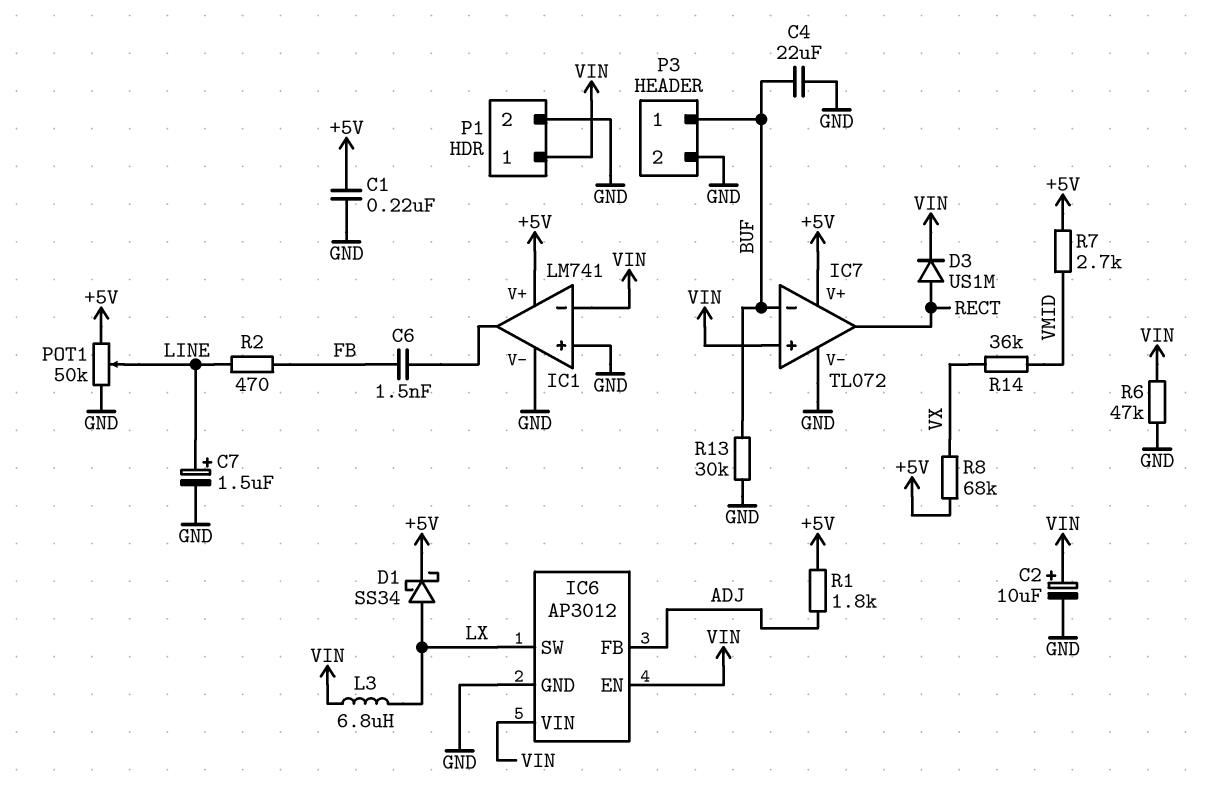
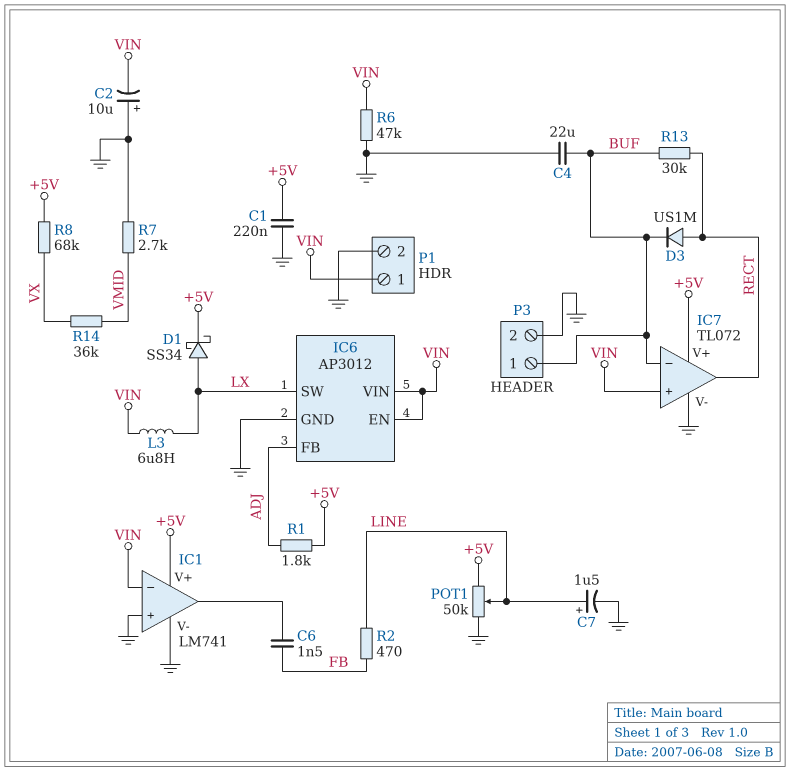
C2: 10uF (plus VIN, minus GND) -> 10uF (plus GND, minus VIN)
D3: diode US1M (A RECT, K VIN) -> diode US1M (A RECT, K BUF)
R7: 2.7k (+5V, VMID) -> 2.7k (GND, VMID)
R13: 30k (BUF, GND) -> 30k (BUF, RECT)

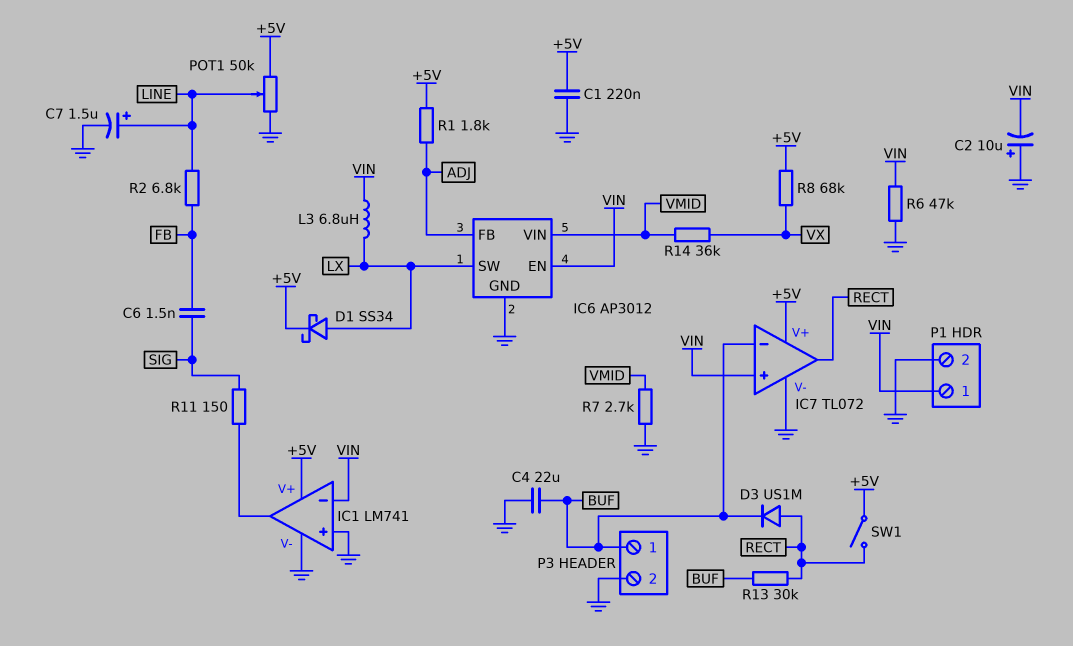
C6: 1.5nF (FB, IC1/out) -> 1.5nF (FB, SIG)
IC6 pin VIN: VIN -> VMID
R2: 470 (FB, LINE) -> 6.8k (FB, LINE)
R11: none -> 150 (IC1/out, SIG)
SW1: none -> switch (+5V, RECT)

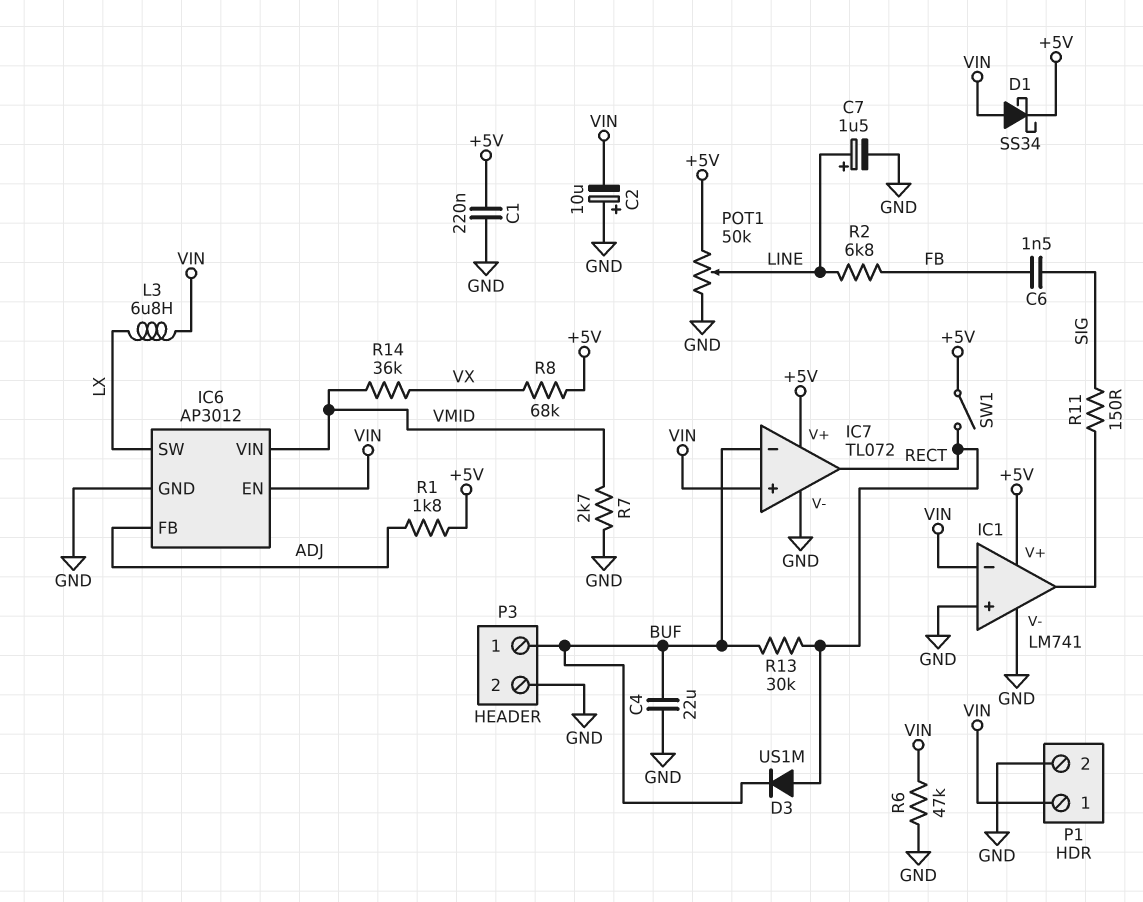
D1: schottky SS34 (A LX, K +5V) -> schottky SS34 (A VIN, K +5V)

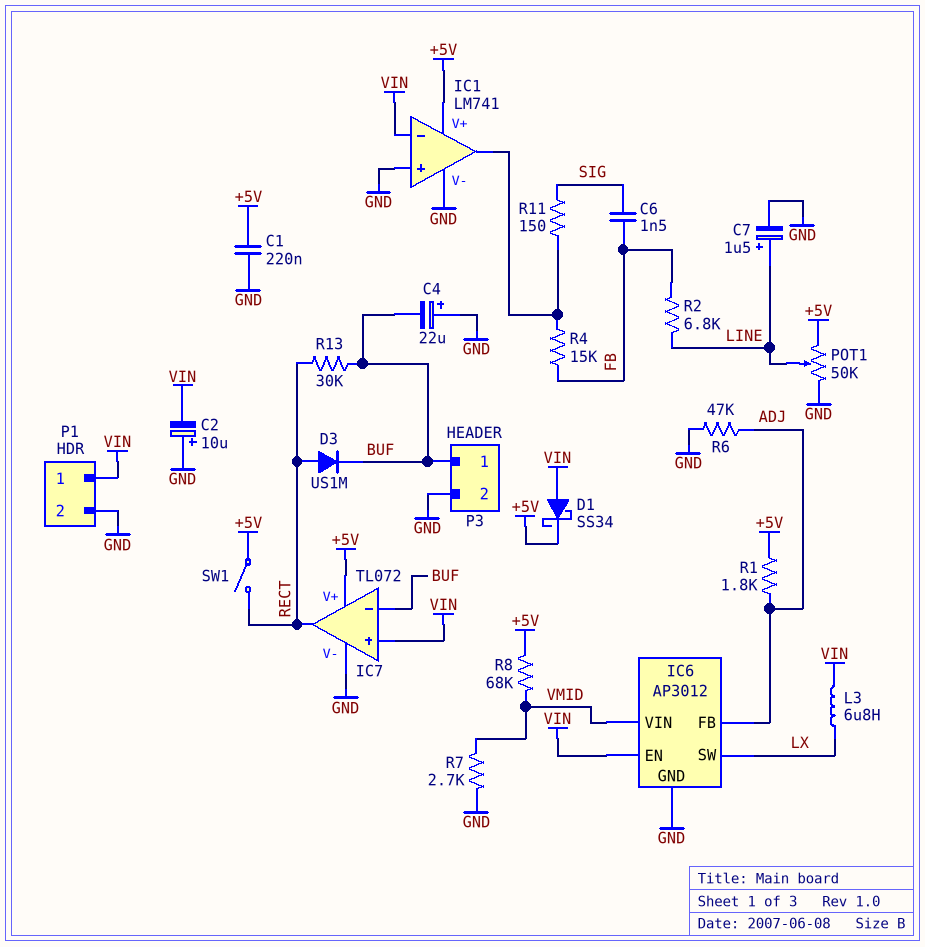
C4: 22uF (BUF, GND) -> 22uF (plus GND, minus BUF)
R4: none -> 15k (FB, IC1/out)
R6: 47k (GND, VIN) -> 47k (ADJ, GND)
R8: 68k (+5V, VX) -> 68k (+5V, VMID)
R14: 36k (VMID, VX) -> none

